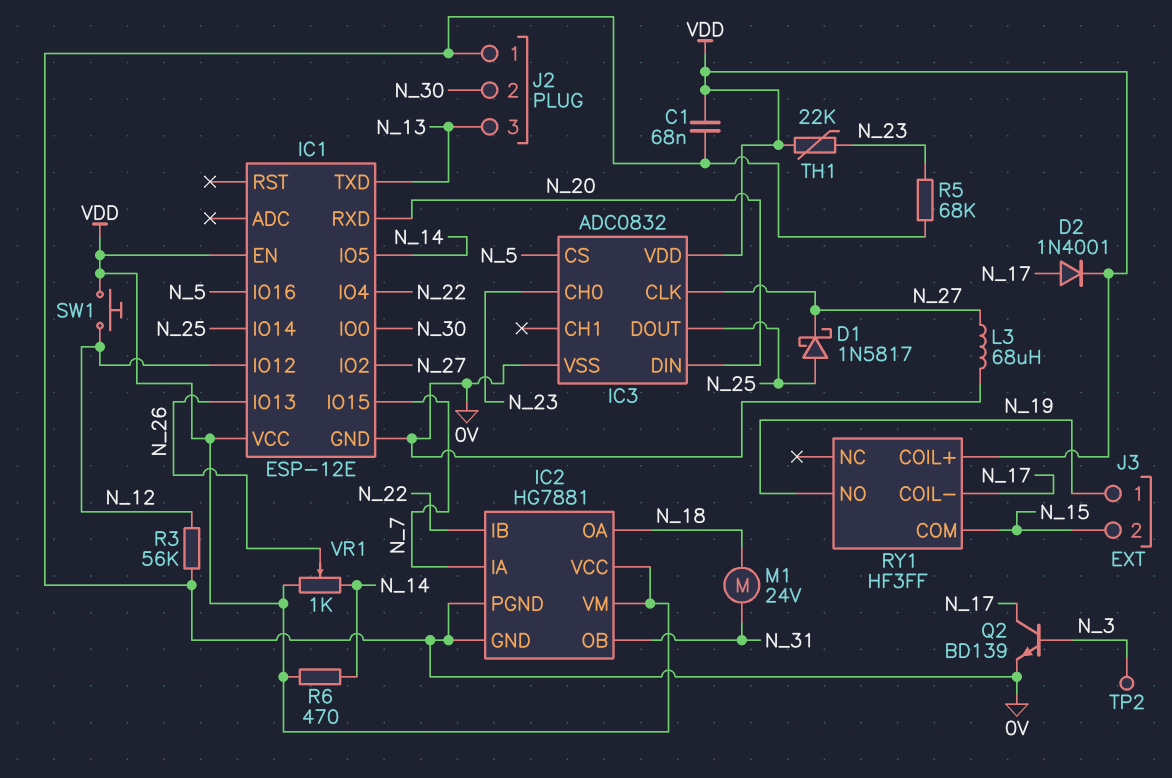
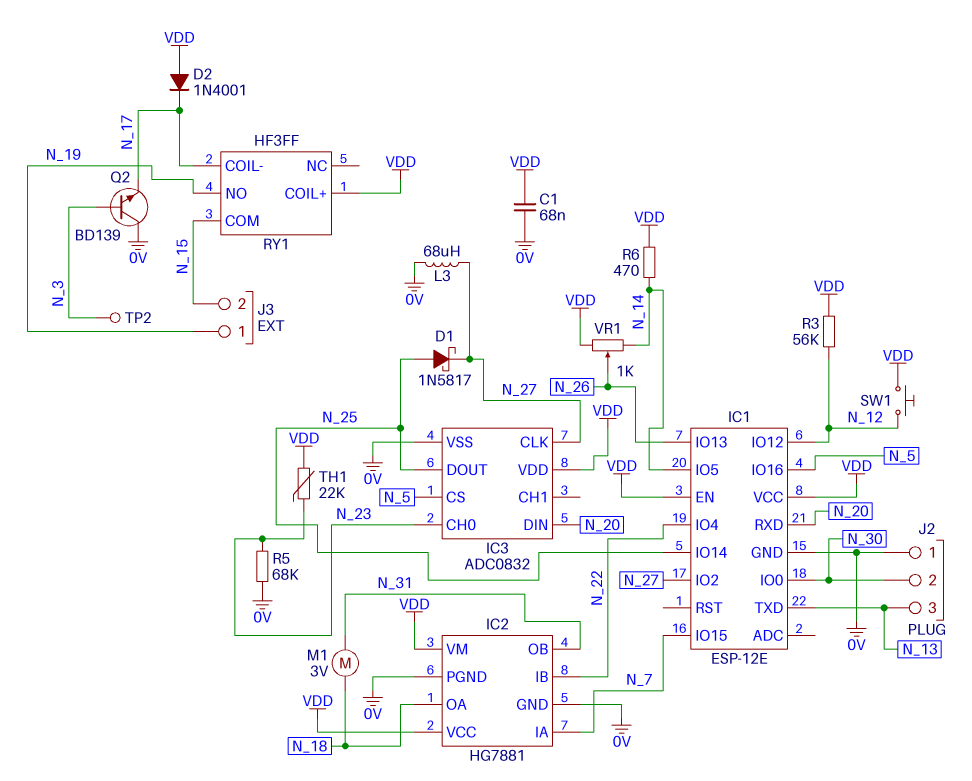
D2: diode 1N4001 (A N_17, K VDD) -> diode 1N4001 (A VDD, K N_17)
M1: motor 24V (N_18, N_31) -> motor 3V (N_18, N_31)
Q2: NPN BD139 (B N_3, C N_17, E 0V) -> NPN BD139 (B N_3, C 0V, E N_17)
R3: 56k (0V, N_12) -> 56k (N_12, VDD)

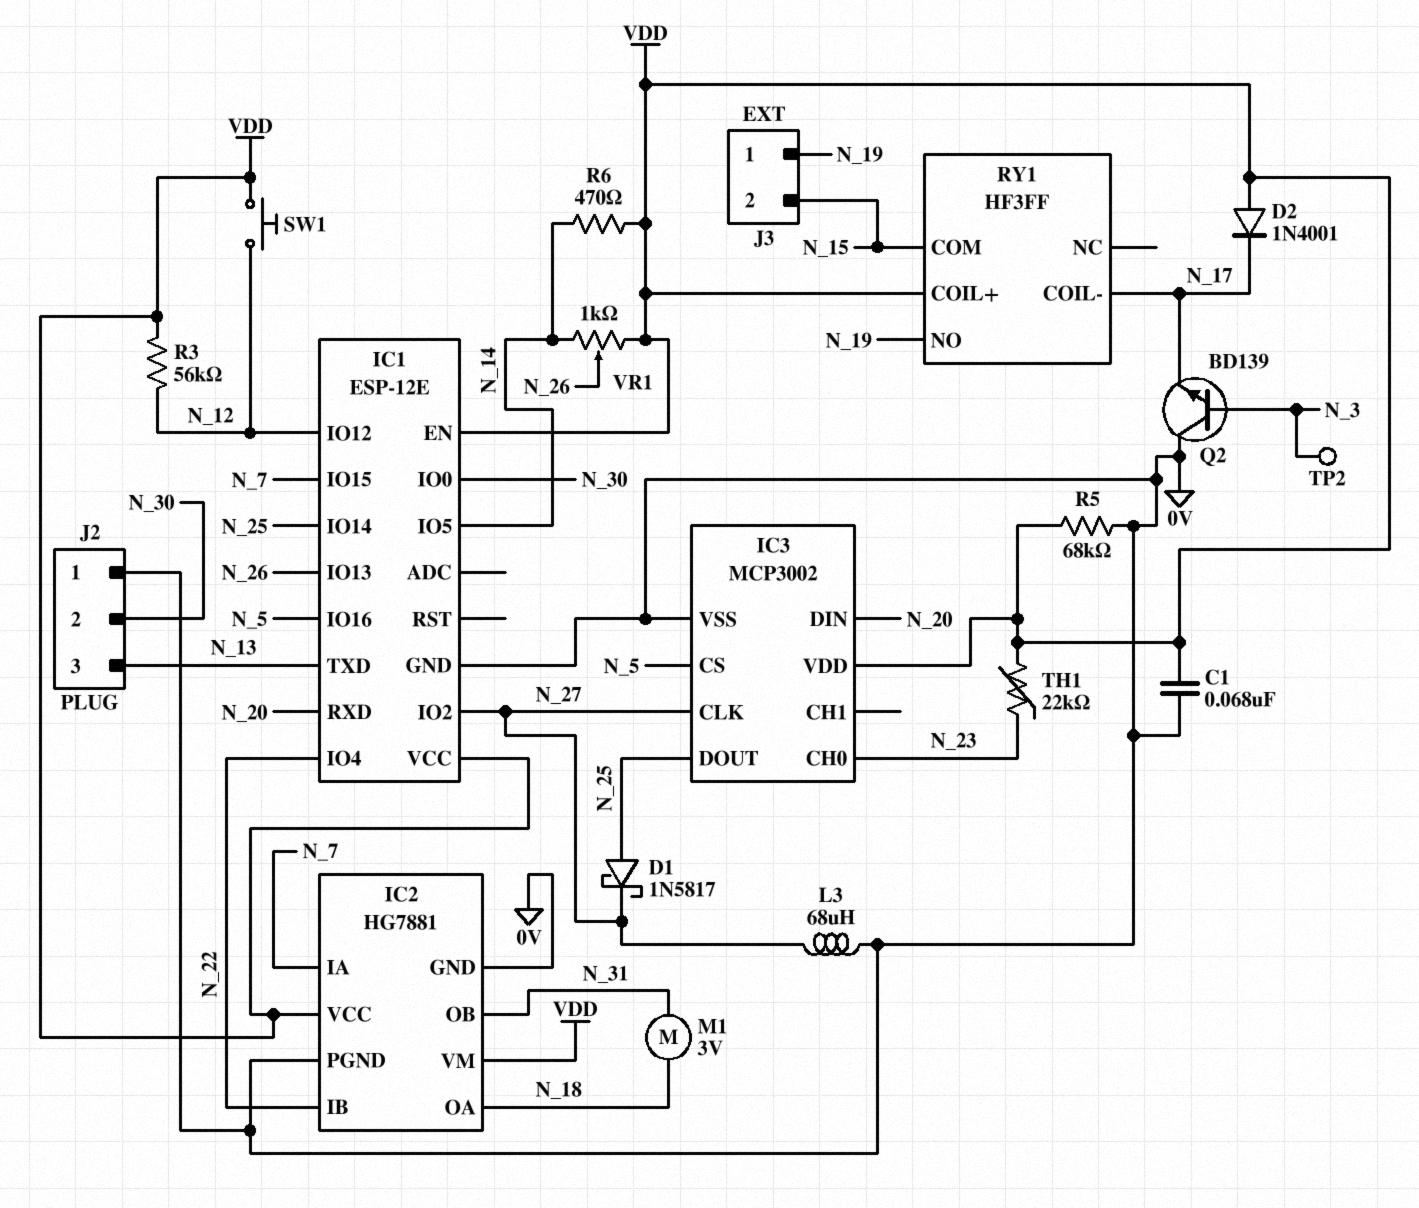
IC3: ADC0832 -> MCP3002
R5: 68k (0V, N_23) -> 68k (0V, VDD)

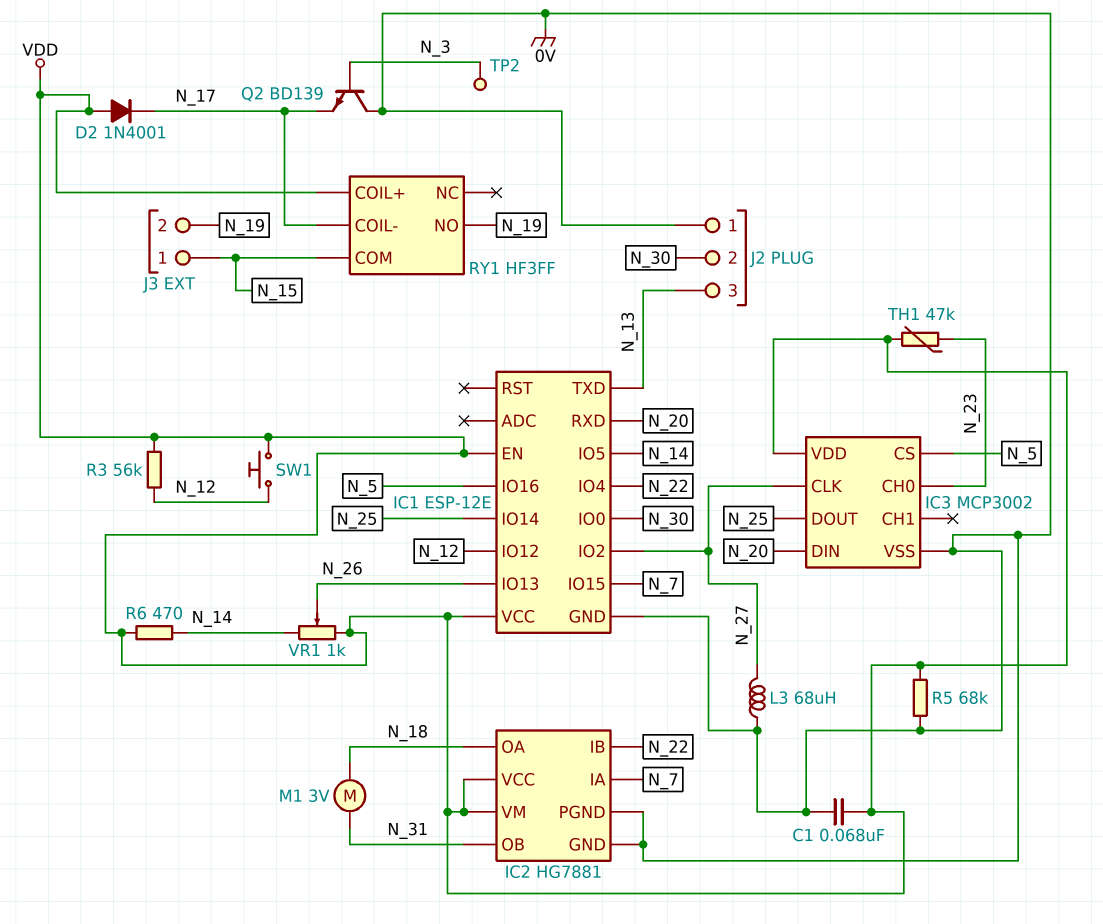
D1: schottky 1N5817 (A N_25, K N_27) -> none
J3 pin 1: N_19 -> N_15
J3 pin 2: N_15 -> N_19
TH1: 22k (N_23, VDD) -> 47k (N_23, VDD)

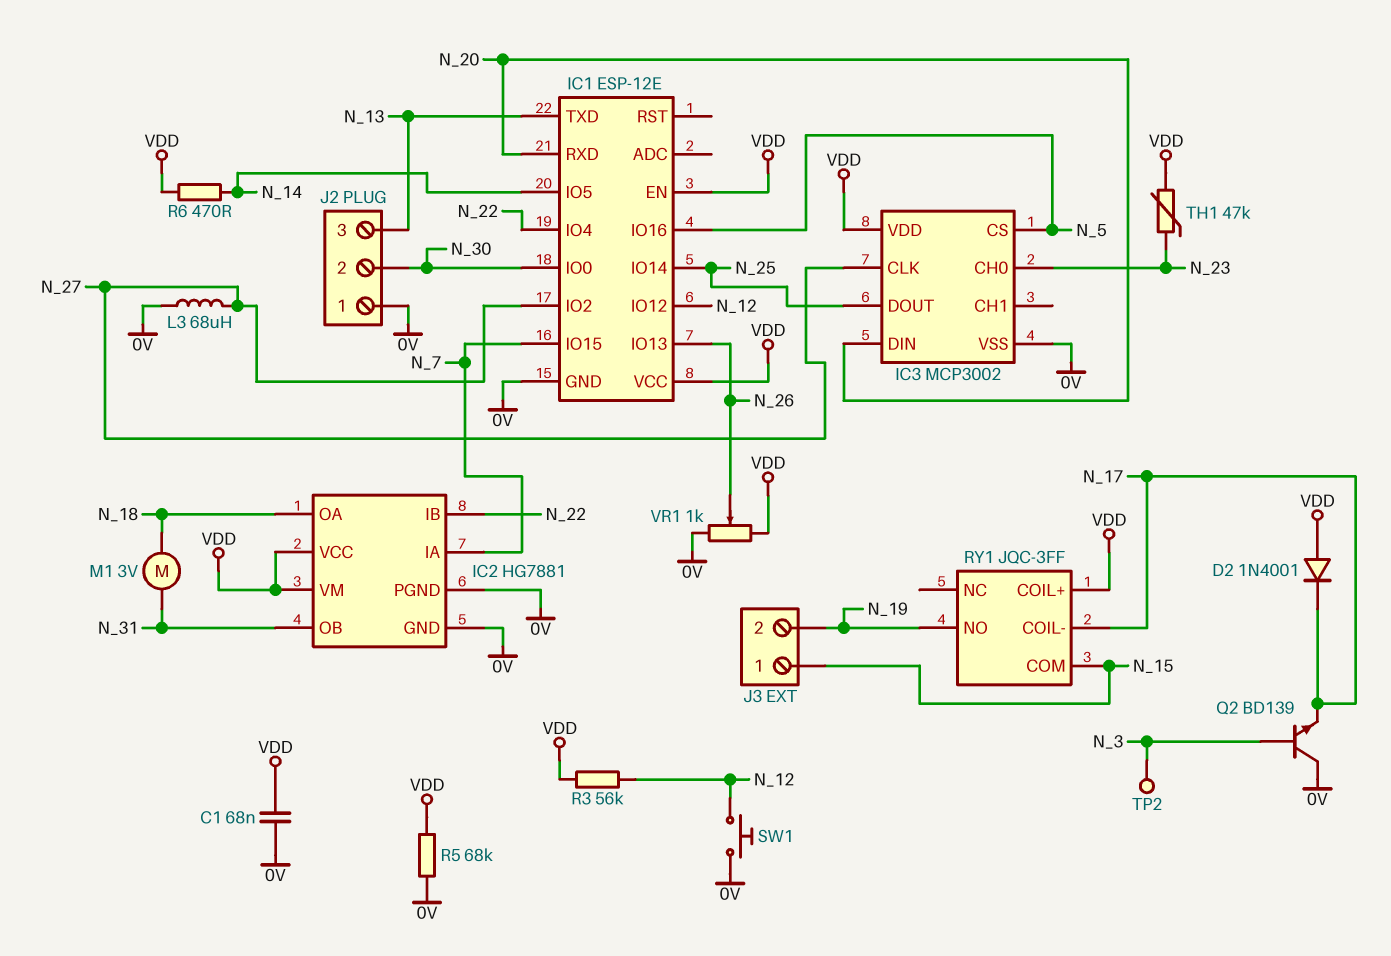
RY1: HF3FF -> JQC-3FF
SW1: button (N_12, VDD) -> button (0V, N_12)
VR1: 1k (N_14, VDD, wiper N_26) -> 1k (0V, VDD, wiper N_26)

